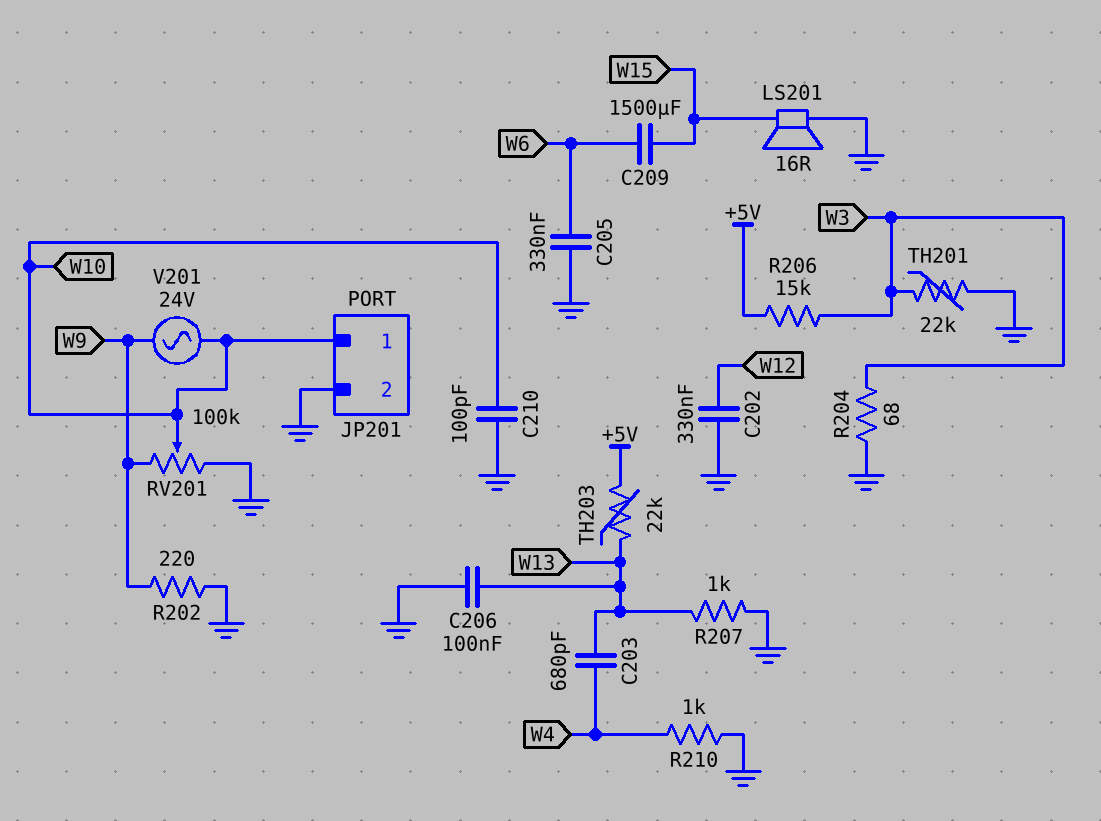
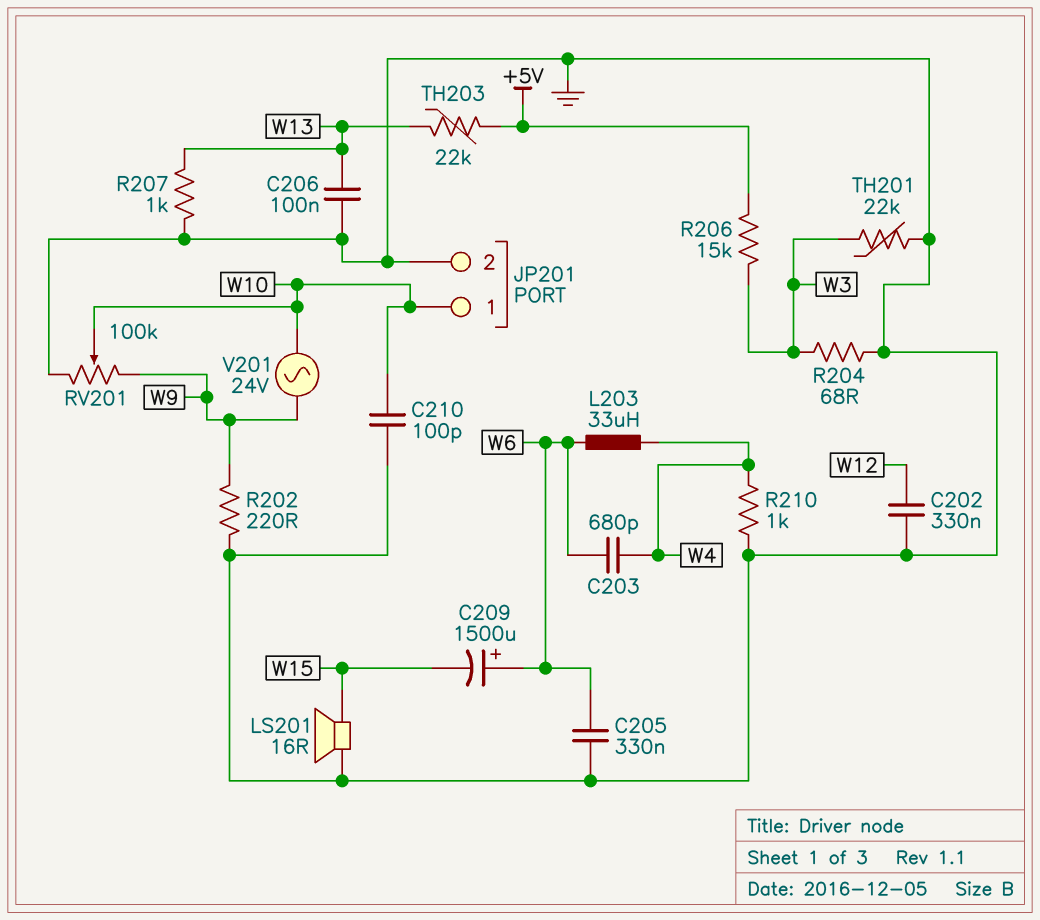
C203: 680pF (W4, W13) -> 680pF (W4, W6)
C209: 1500uF (W6, W15) -> 1500uF (plus W6, minus W15)
L203: none -> 33uH (W4, W6)

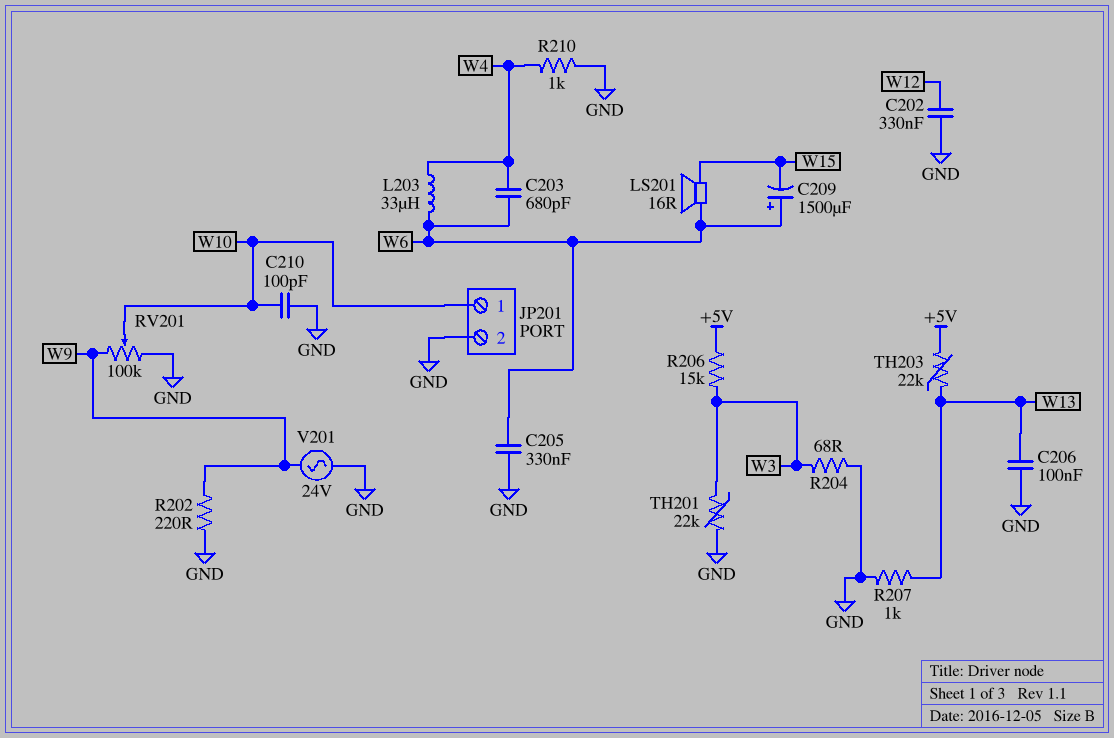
LS201: speaker 16R (GND, W15) -> speaker 16R (W6, W15)
V201: AC 24V (W9, W10) -> AC 24V (GND, W9)

